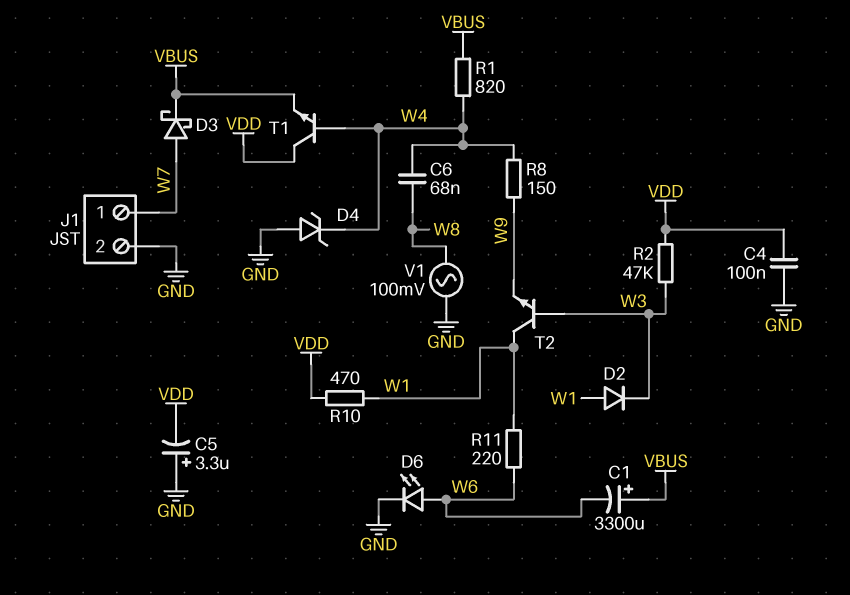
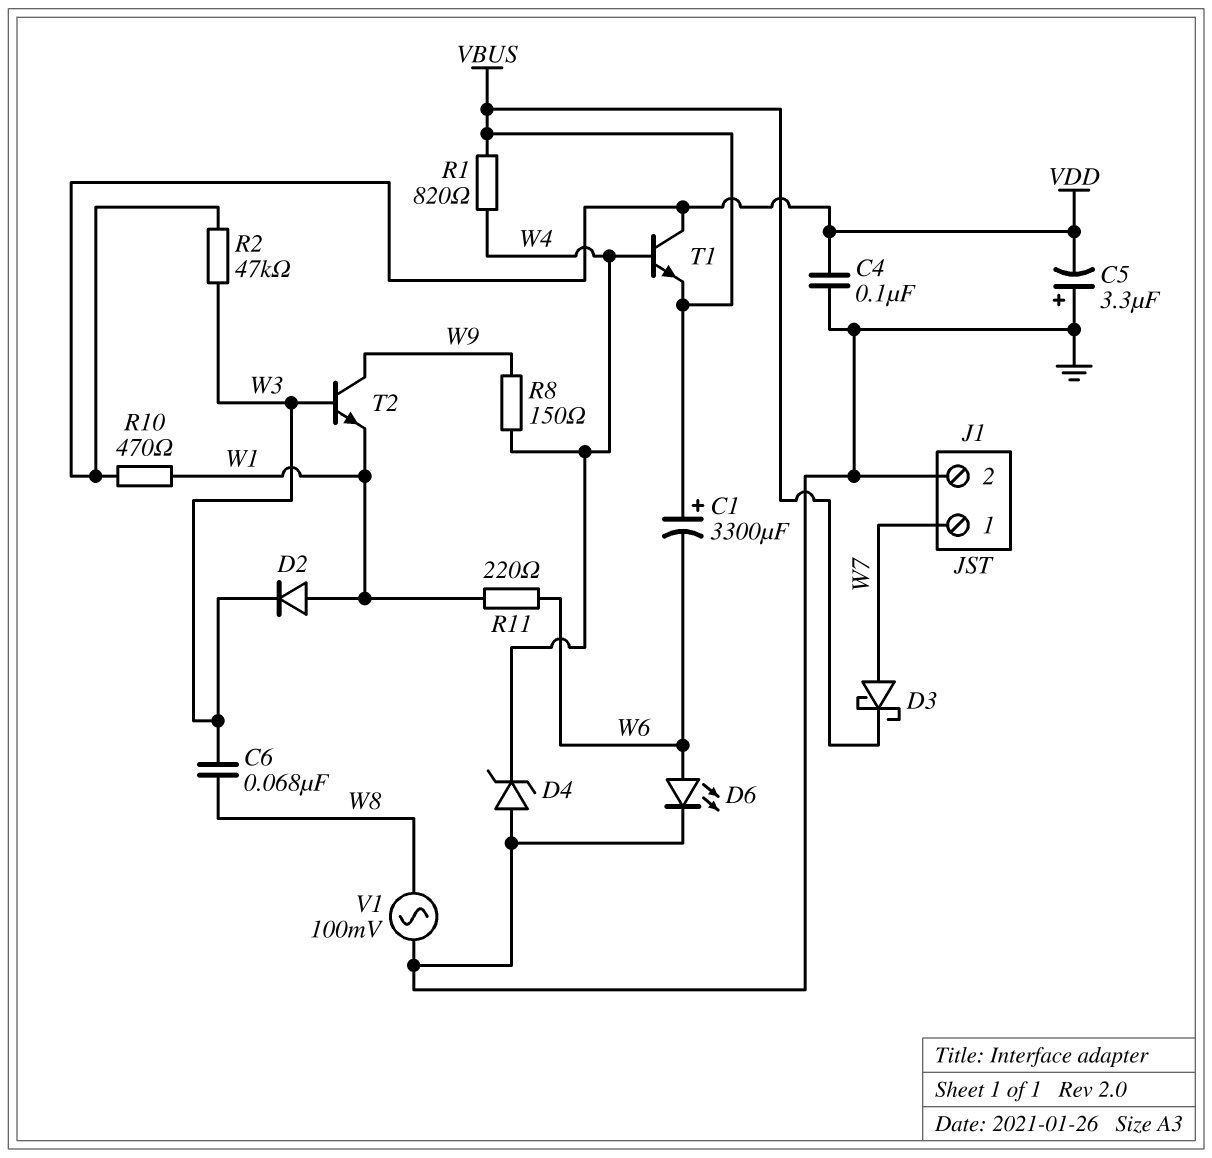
C6: 68nF (W4, W8) -> 68nF (W3, W8)
T2: NPN (B W3, C W1, E W9) -> NPN (B W3, C W9, E W1)

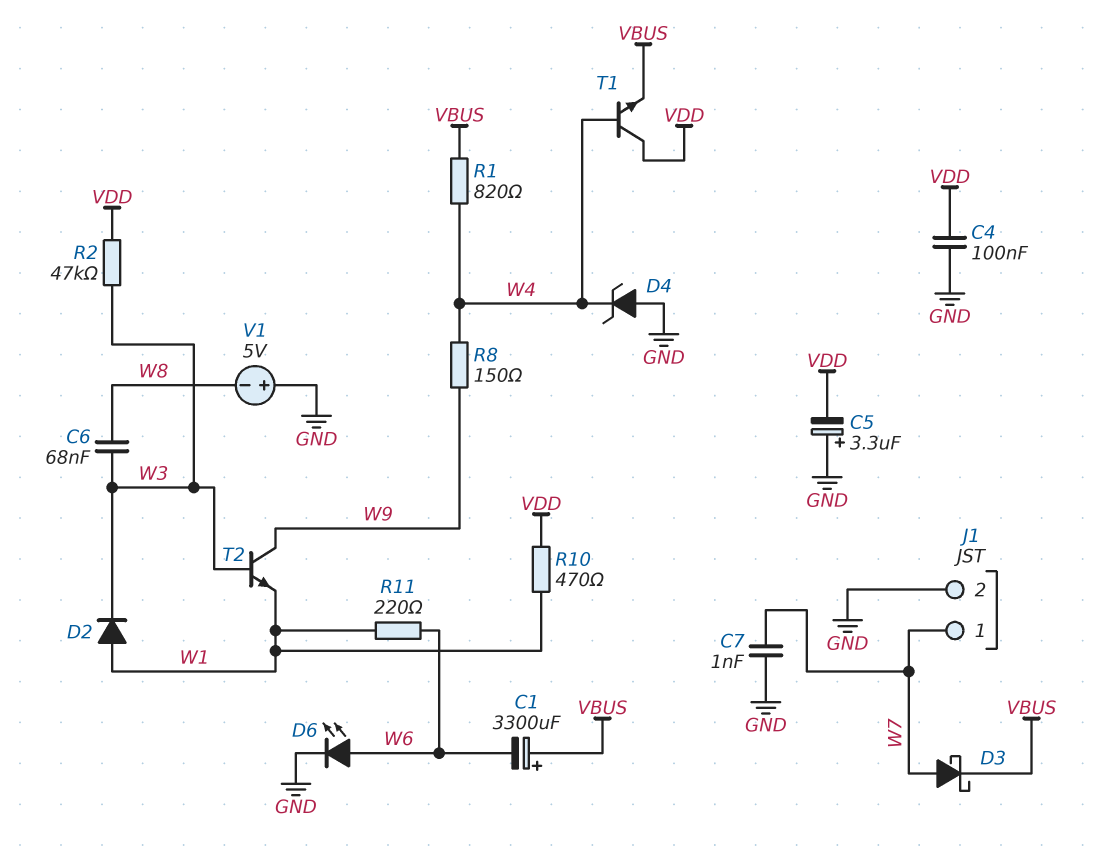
C7: none -> 1nF (GND, W7)
V1: AC 100mV (GND, W8) -> 5V (plus GND, minus W8)

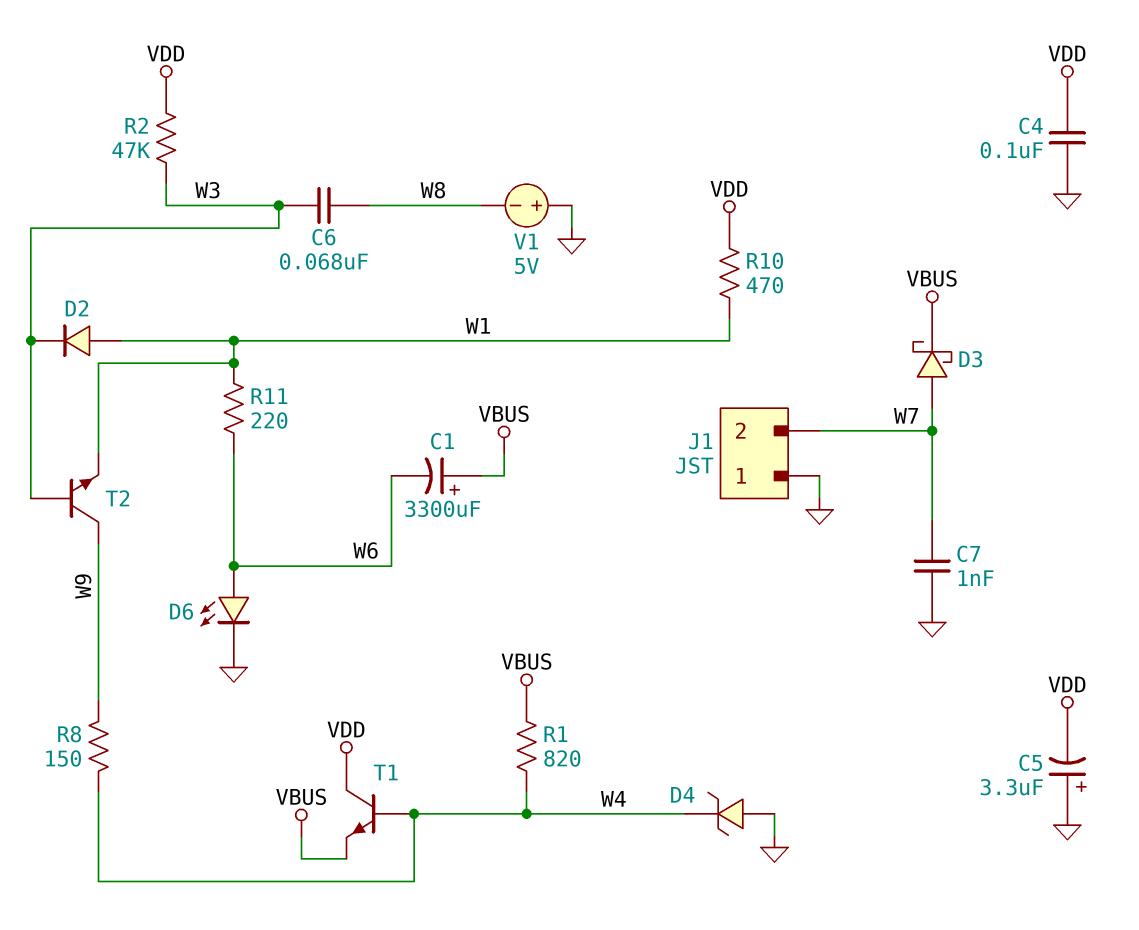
J1 pin 1: W7 -> GND
J1 pin 2: GND -> W7

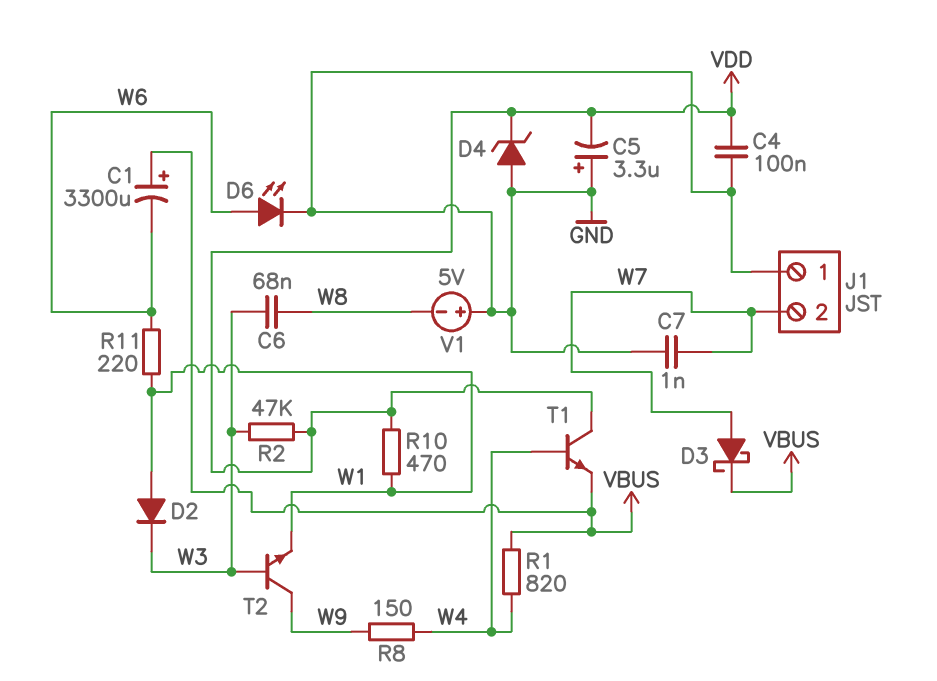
D4: zener (A GND, K W4) -> zener (A GND, K VDD)

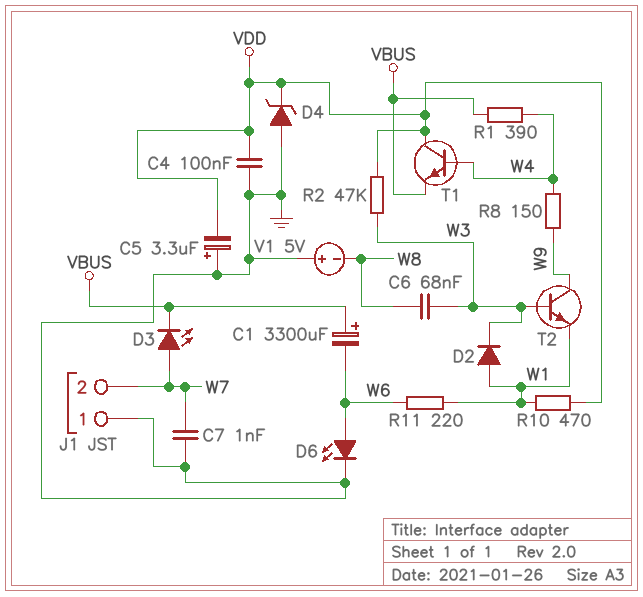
D3: schottky (A W7, K VBUS) -> LED (A W7, K VBUS)
R1: 820 (VBUS, W4) -> 390 (VBUS, W4)

